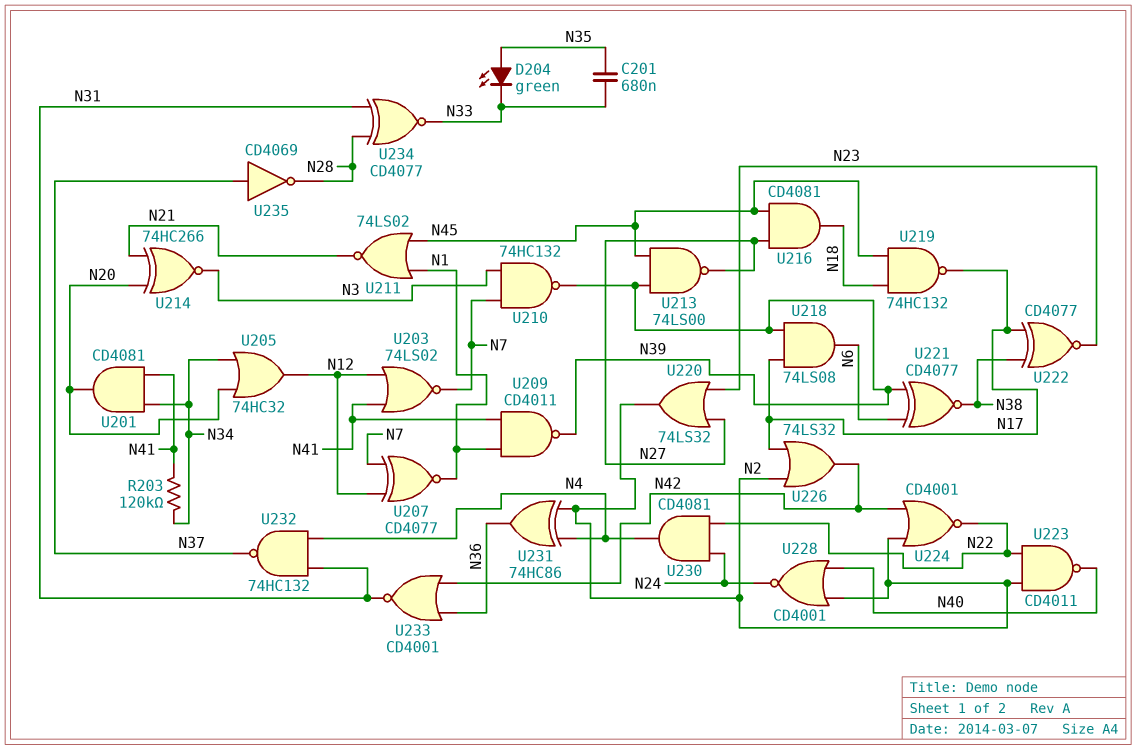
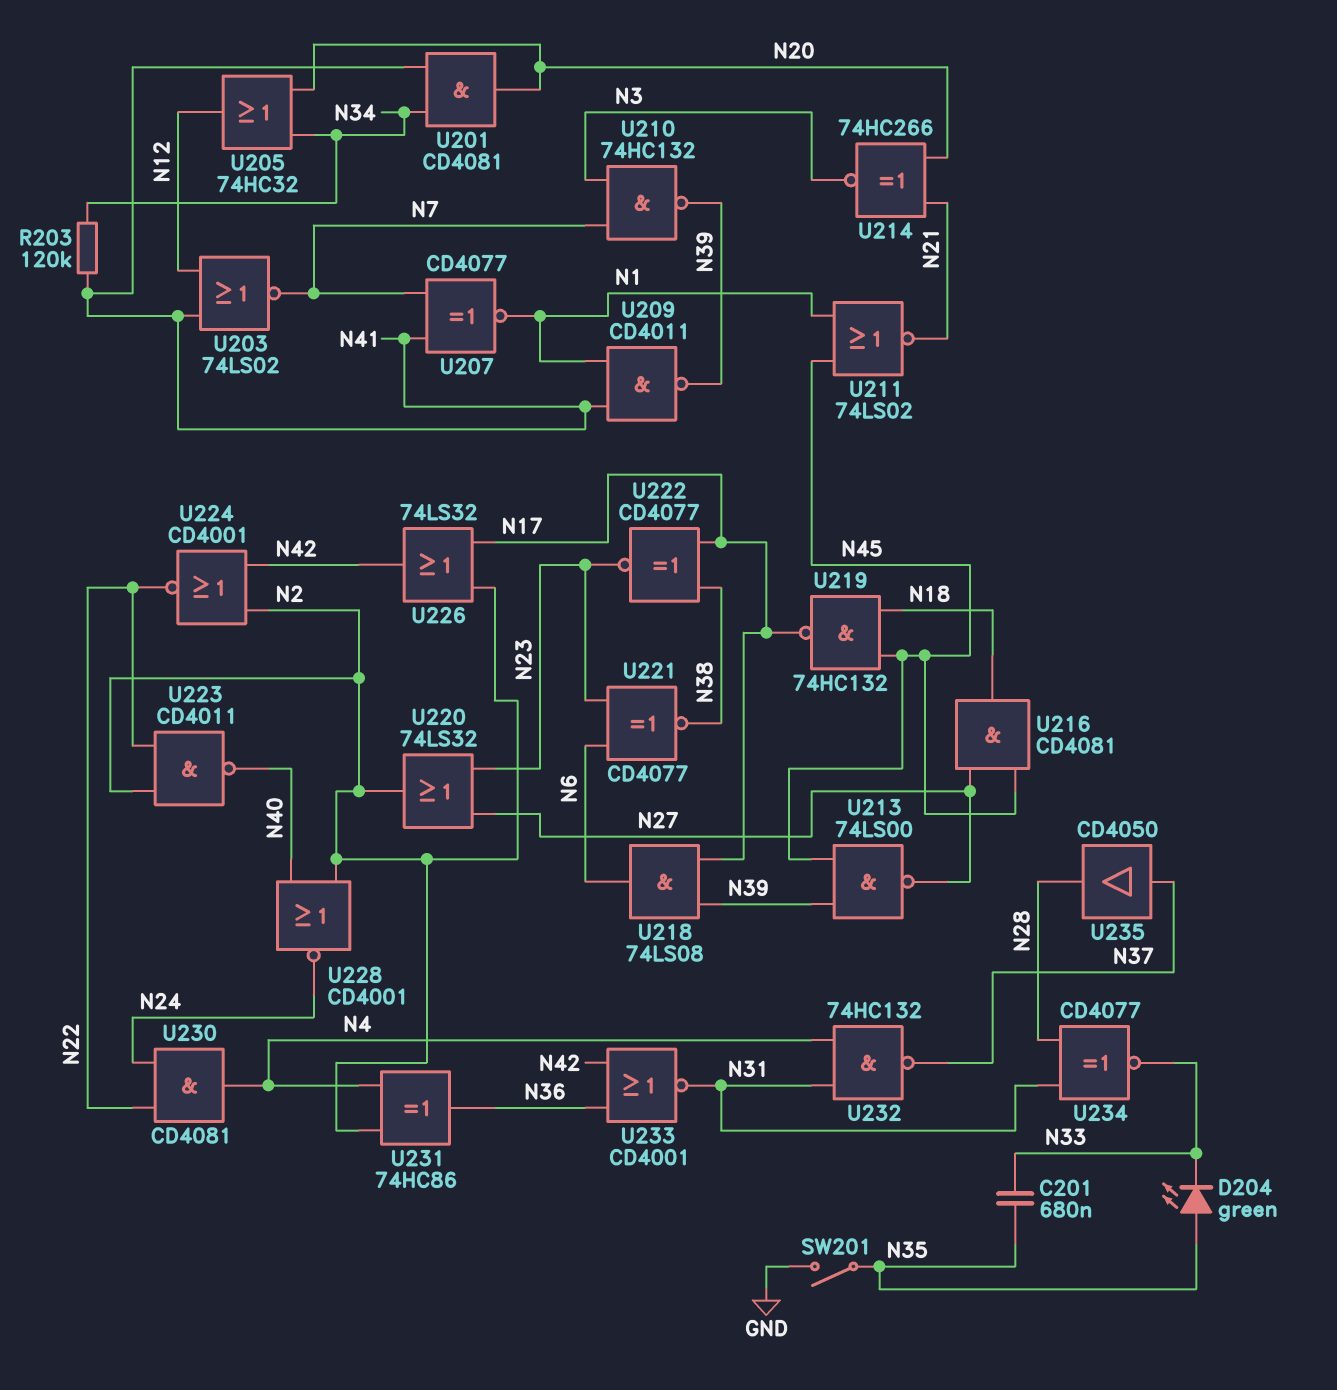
SW201: none -> switch (GND, N35)
U207: XNOR CD4077 (in N7, in N12, out N1) -> XNOR CD4077 (in N7, in N41, out N1)
U221: XNOR CD4077 (in N6, in N39, out N38) -> XNOR CD4077 (in N6, in N23, out N38)
U235: NOT CD4069 (in N37, out N28) -> buffer CD4050 (in N37, out N28)

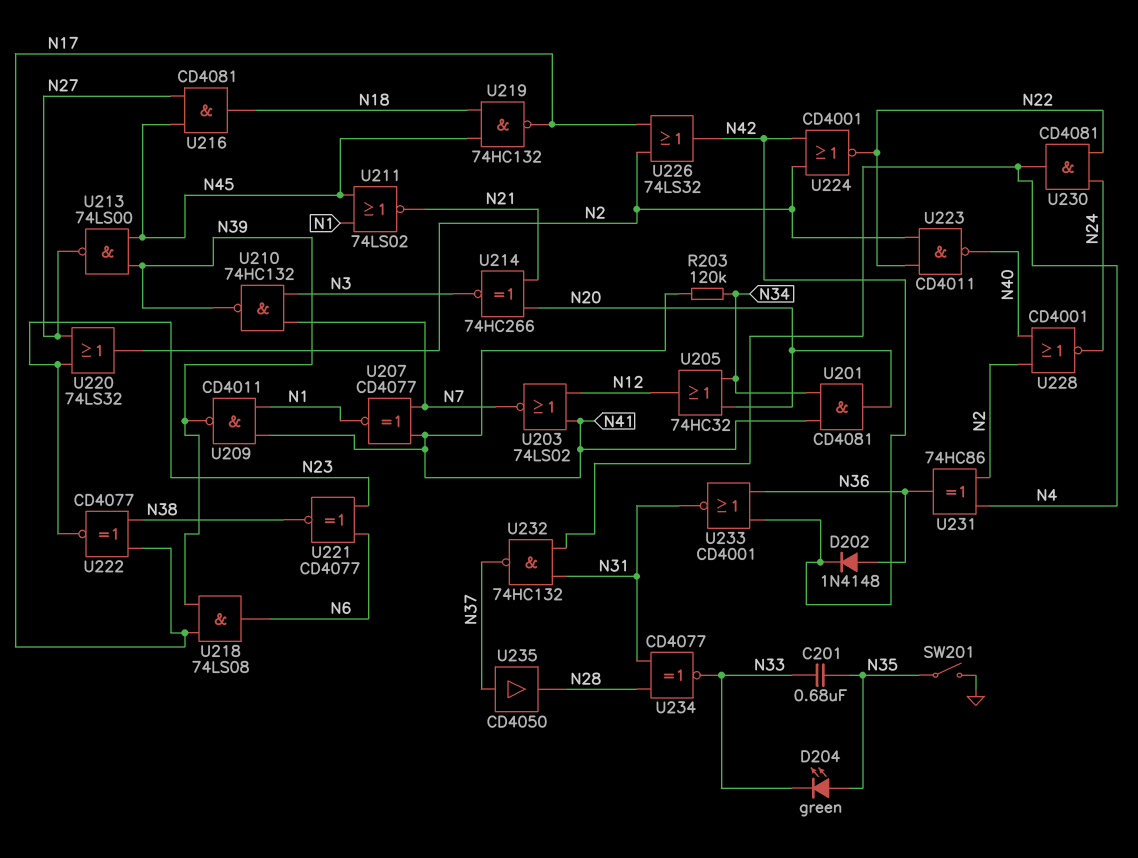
D202: none -> diode 1N4148 (A N36, K N42)

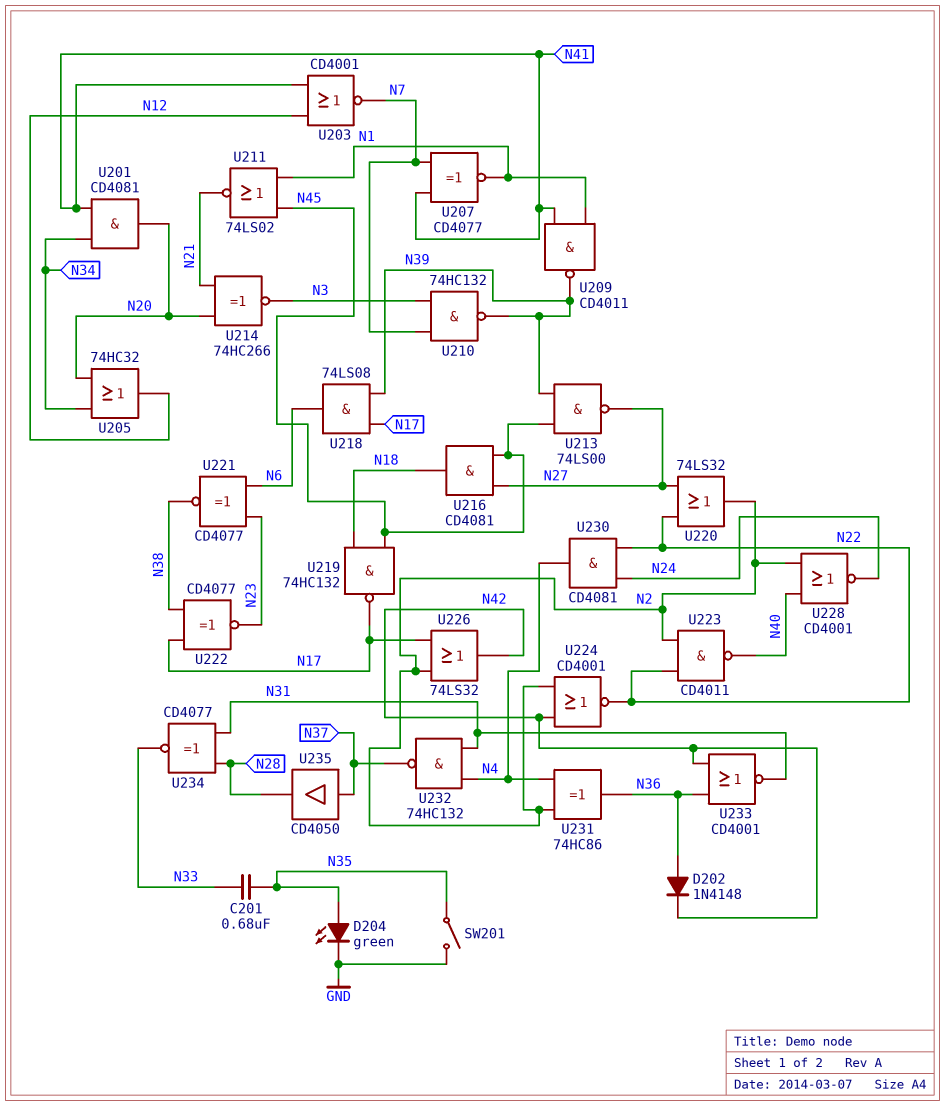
D204: LED green (A N35, K N33) -> LED green (A N35, K GND)
R203: 120k (N34, N41) -> none
U203: NOR 74LS02 (in N12, in N41, out N7) -> NOR CD4001 (in N12, in N41, out N7)
U220: OR 74LS32 (in N23, in N27, out N2) -> OR 74LS32 (in N22, in N27, out N2)

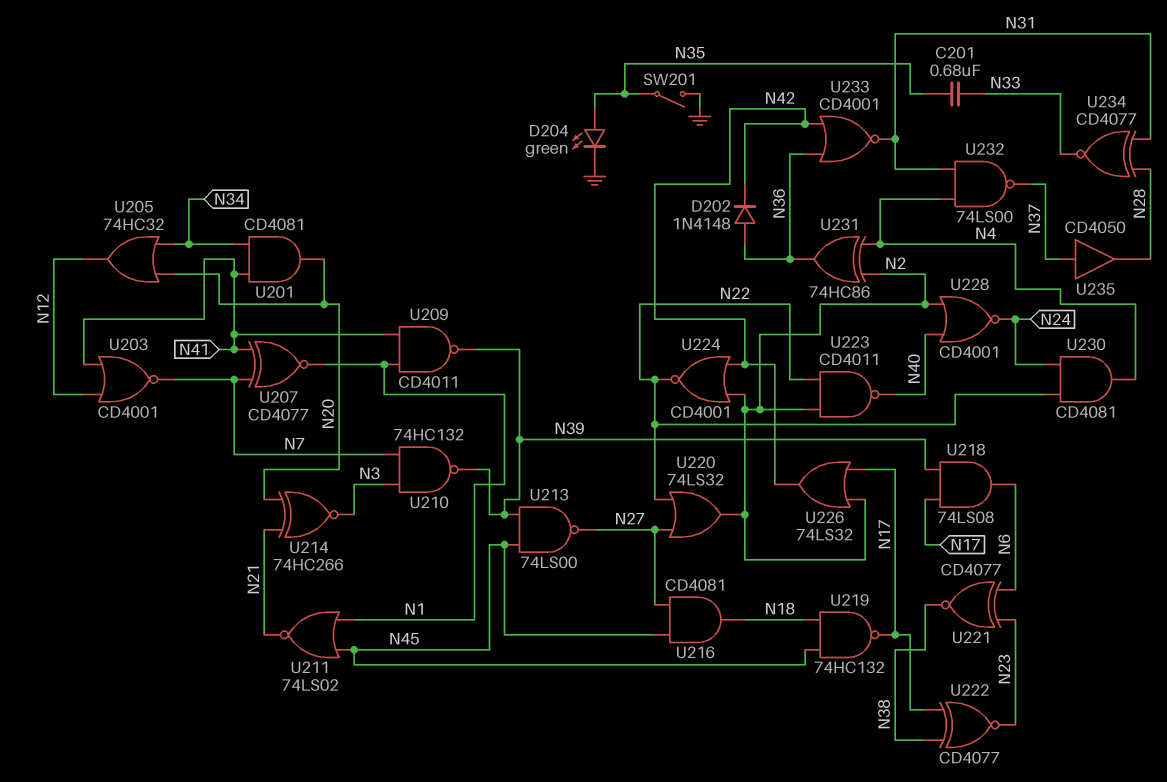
U232: NAND 74HC132 (in N4, in N31, out N37) -> NAND 74LS00 (in N4, in N31, out N37)

